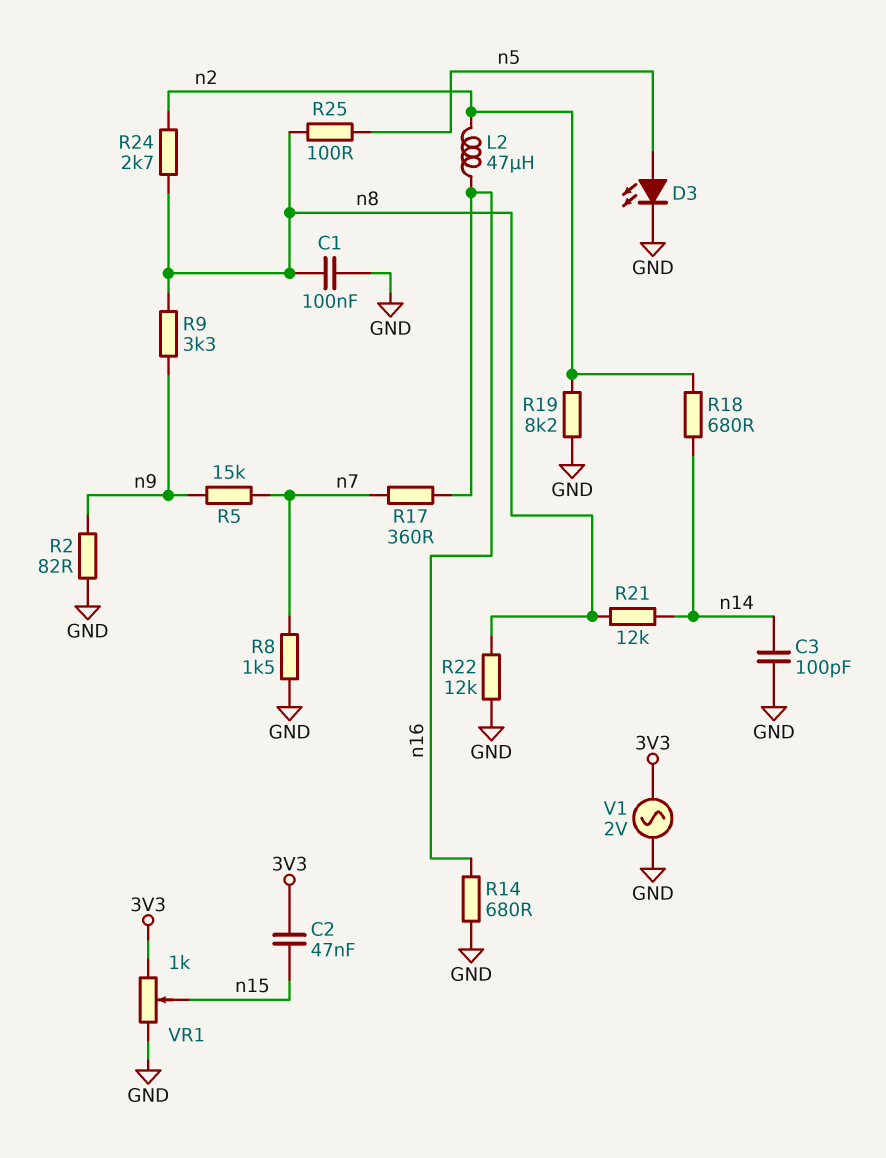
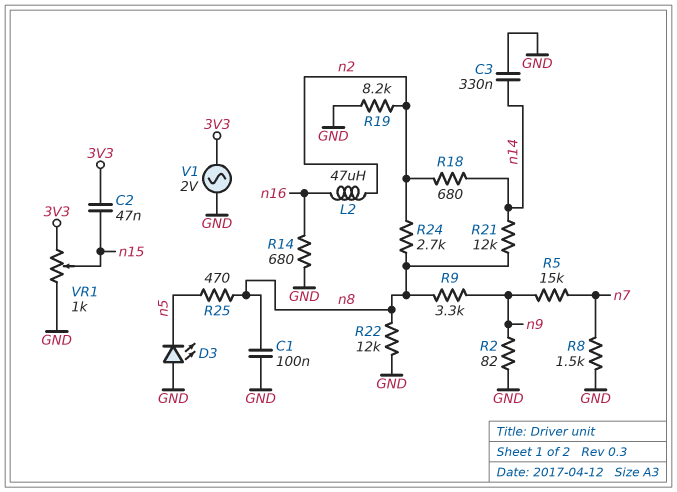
C3: 100pF (GND, n14) -> 330nF (GND, n14)
D3: LED (A n5, K GND) -> LED (A GND, K n5)
R17: 360 (n7, n16) -> none
R25: 100 (n5, n8) -> 470 (n5, n8)

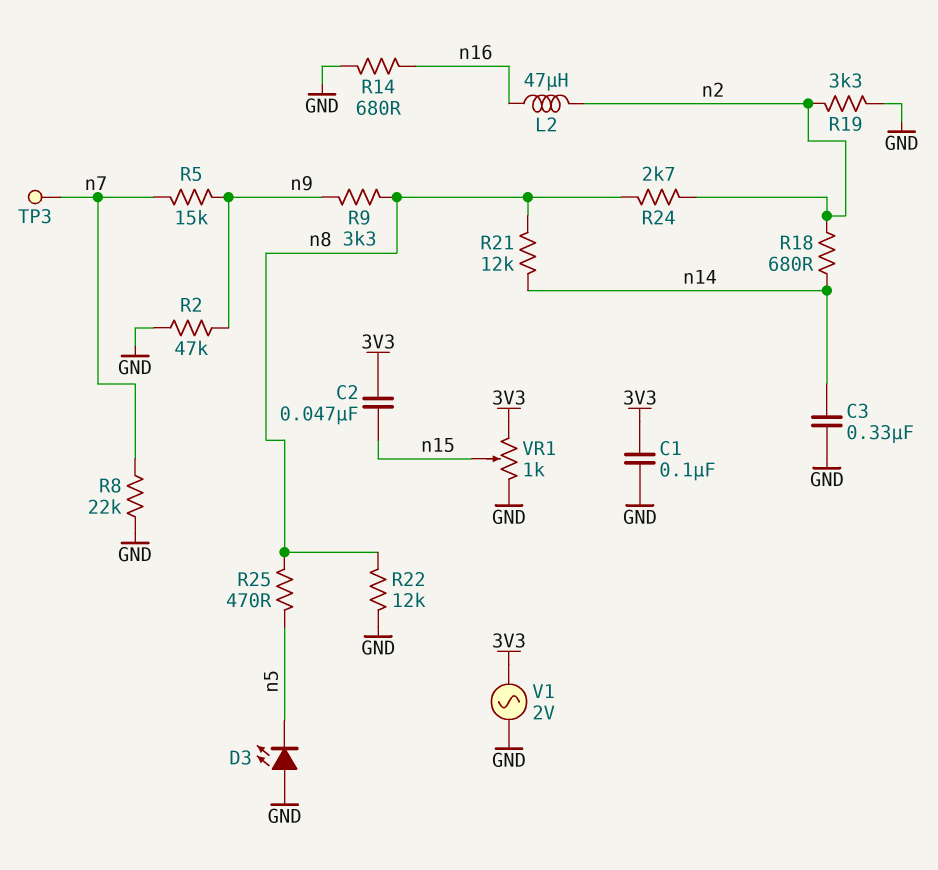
C1: 100nF (GND, n8) -> 100nF (3V3, GND)
R2: 82 (GND, n9) -> 47k (GND, n9)
R8: 1.5k (GND, n7) -> 22k (GND, n7)
R19: 8.2k (GND, n2) -> 3.3k (GND, n2)
TP3: none -> test point (n7)

